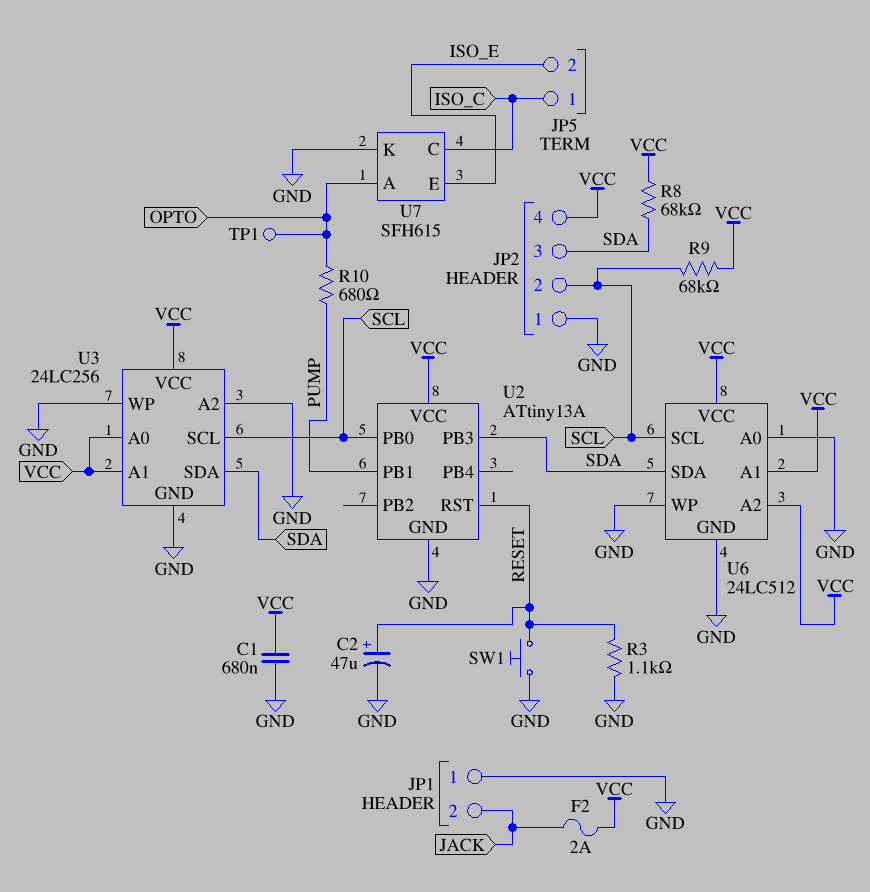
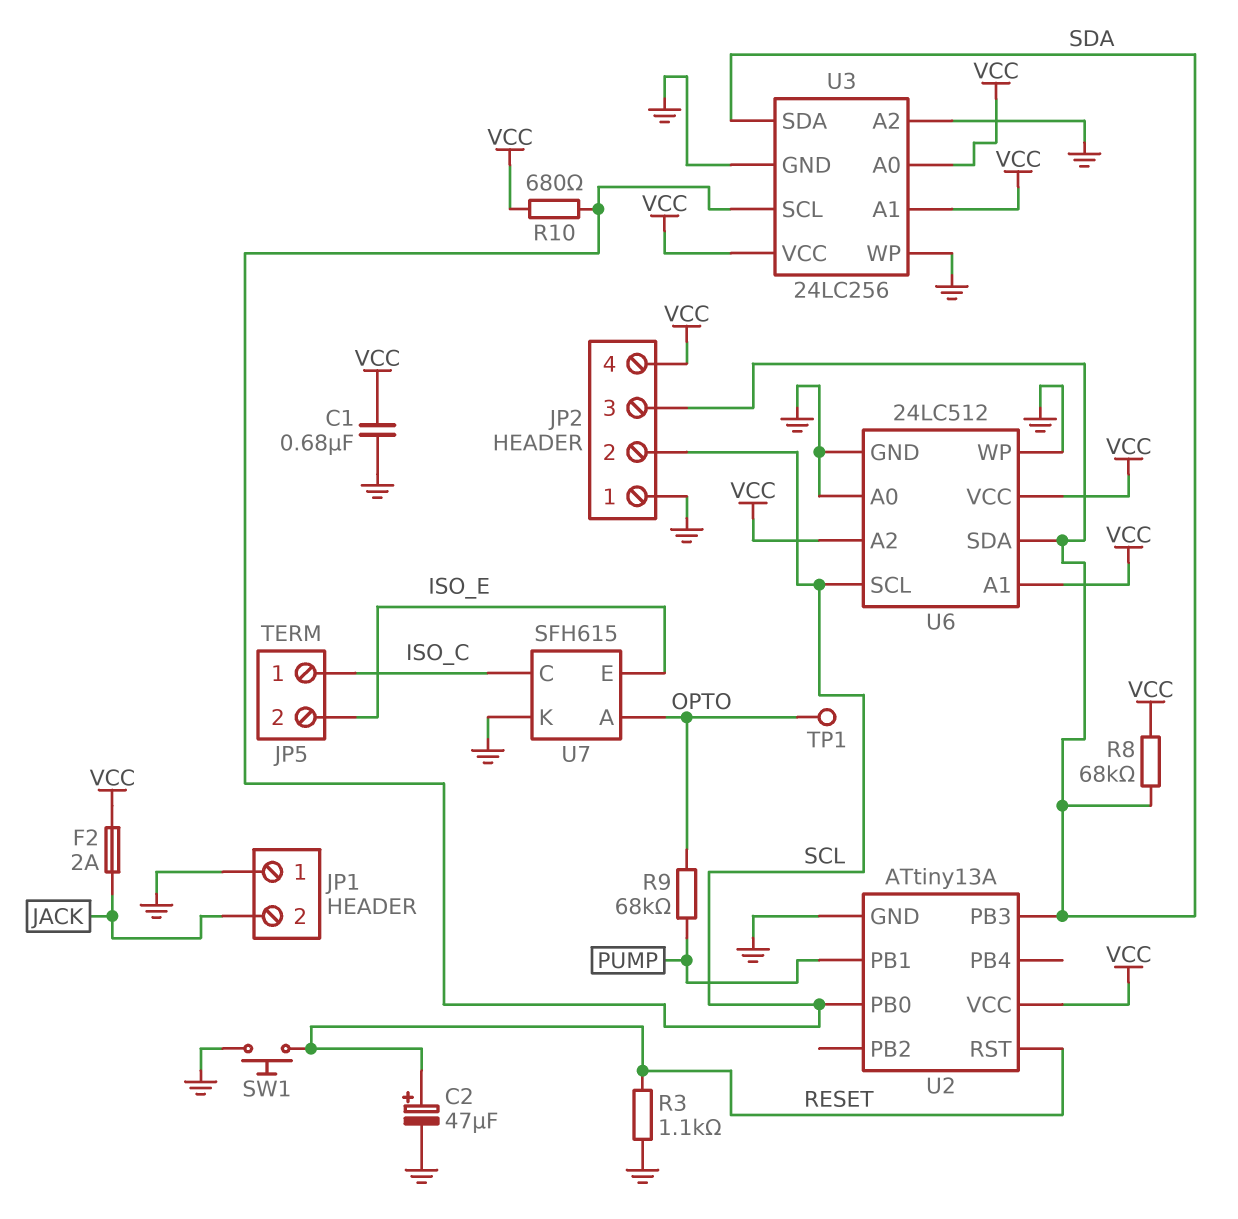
R9: 68k (SCL, VCC) -> 68k (OPTO, PUMP)
R10: 680 (OPTO, PUMP) -> 680 (SCL, VCC)

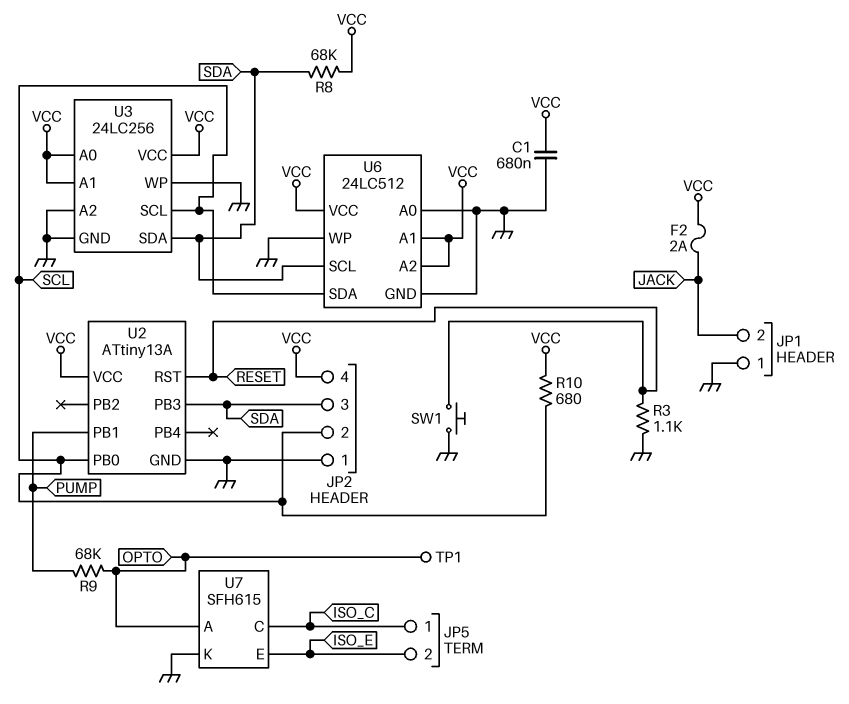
C2: 47uF (plus RESET, minus GND) -> none
U6 pin SCL: SCL -> SDA
U6 pin SDA: SDA -> SCL

